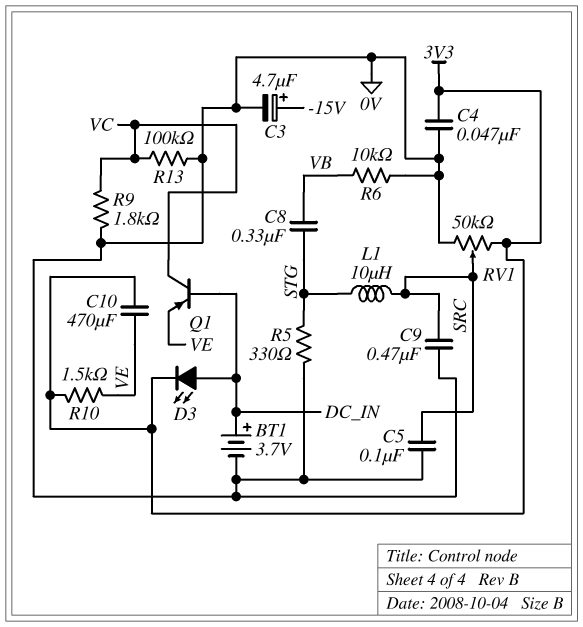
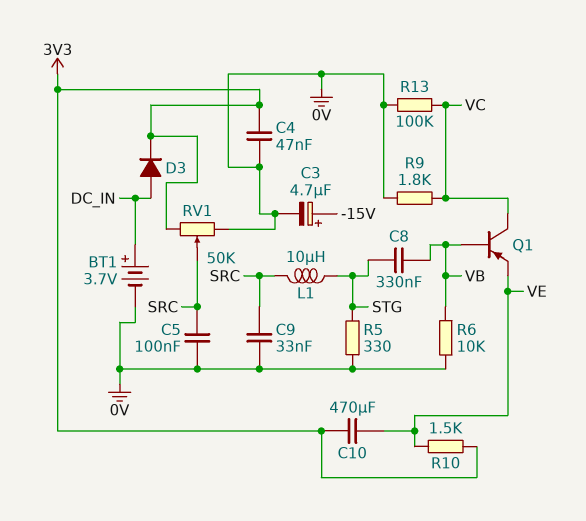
C9: 470nF (0V, SRC) -> 33nF (0V, SRC)
D3: LED (A DC_IN, K 3V3) -> diode (A DC_IN, K 3V3)
Q1: PNP (B DC_IN, C VC, E VE) -> PNP (B VB, C VC, E VE)

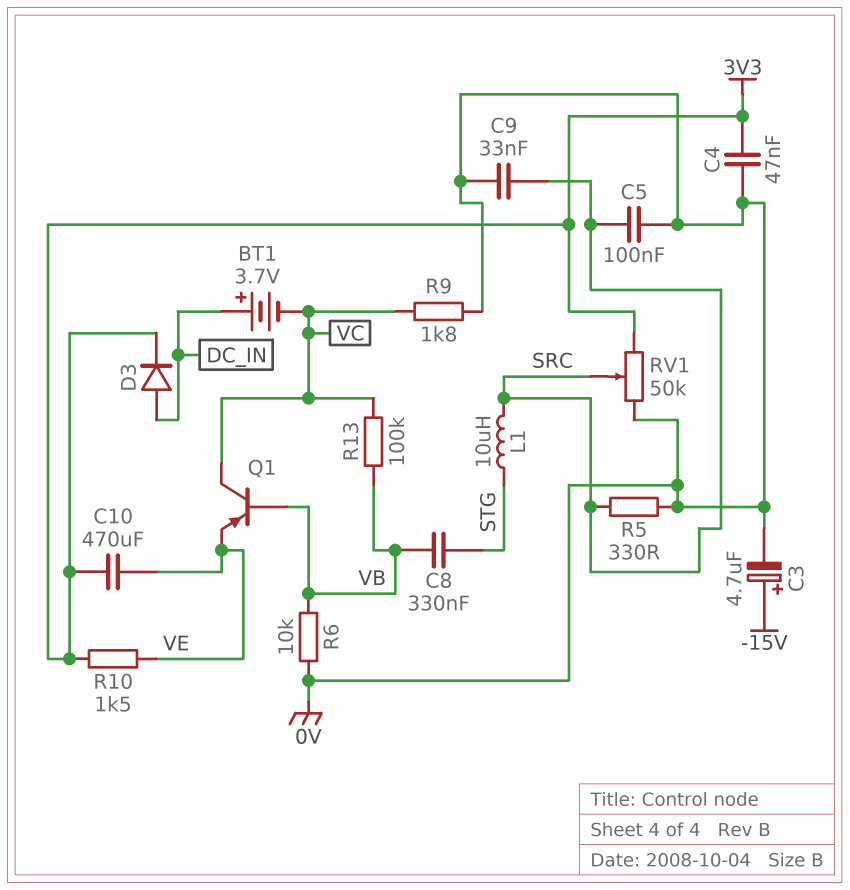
BT1: 3.7V (plus DC_IN, minus 0V) -> 3.7V (plus DC_IN, minus VC)
R5: 330 (0V, STG) -> 330 (0V, SRC)
R13: 100k (0V, VC) -> 100k (VB, VC)

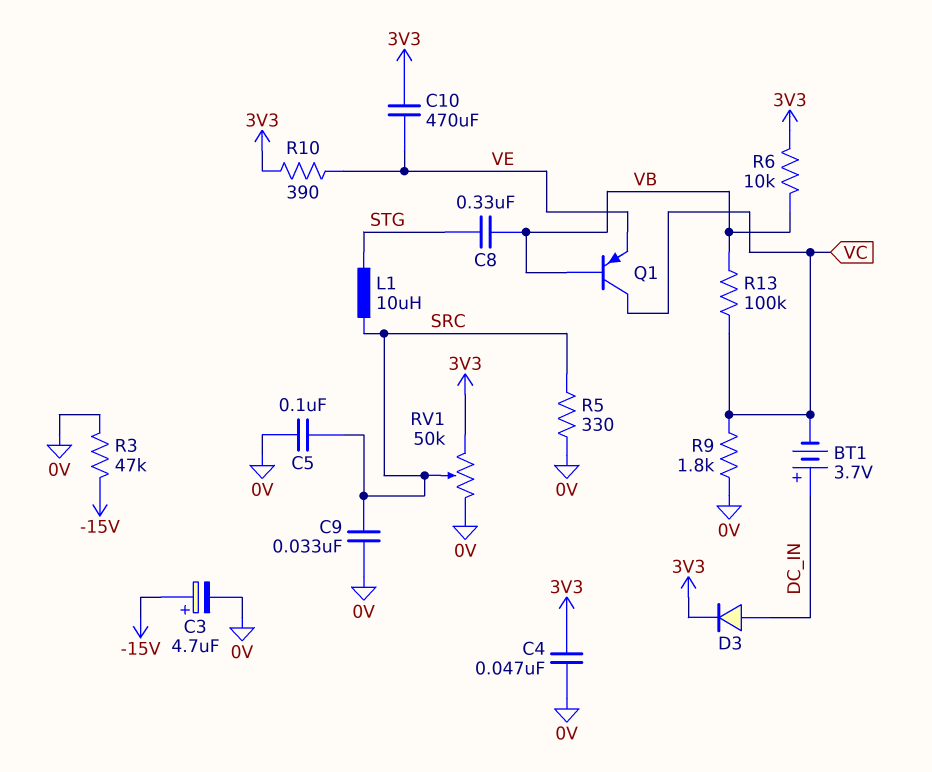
R3: none -> 47k (-15V, 0V)
R6: 10k (0V, VB) -> 10k (3V3, VB)
R10: 1.5k (3V3, VE) -> 390 (3V3, VE)

